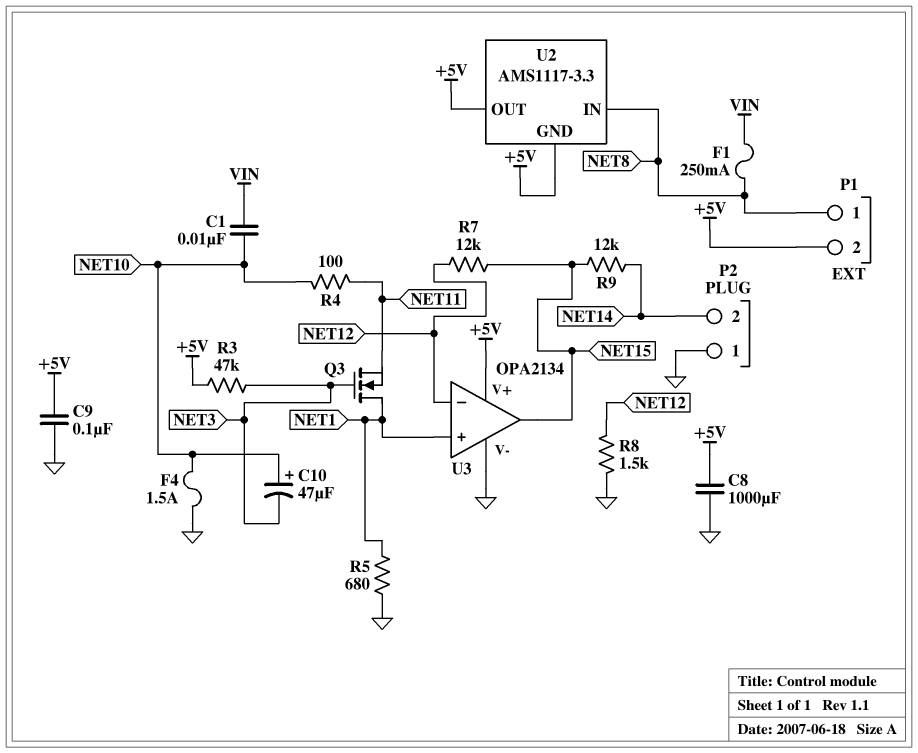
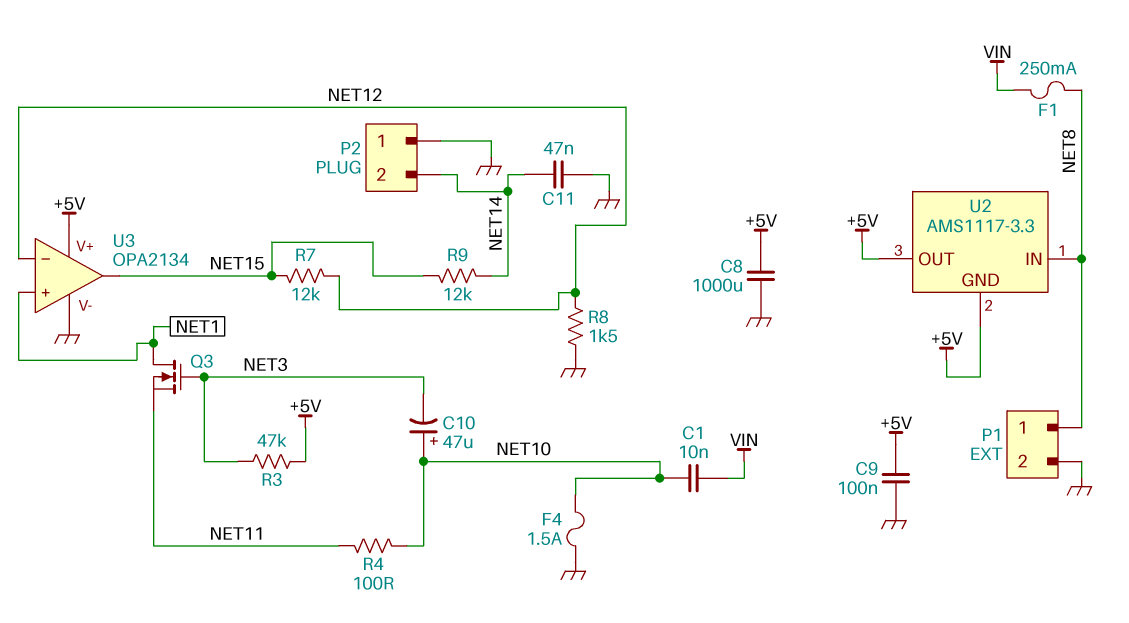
C11: none -> 47nF (GND, NET14)
P1 pin 2: +5V -> GND
R5: 680 (GND, NET1) -> none

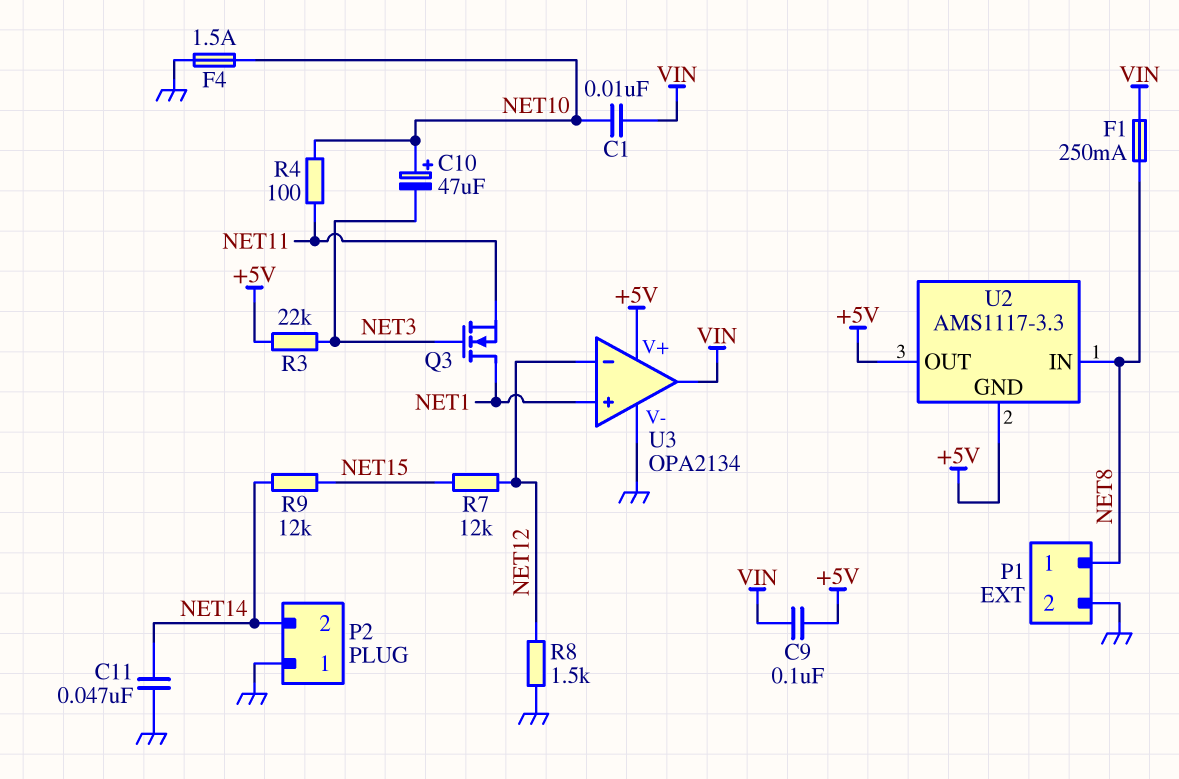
C8: 1000uF (+5V, GND) -> none
C9: 100nF (+5V, GND) -> 100nF (+5V, VIN)
R3: 47k (+5V, NET3) -> 22k (+5V, NET3)
U3 pin out: NET15 -> VIN

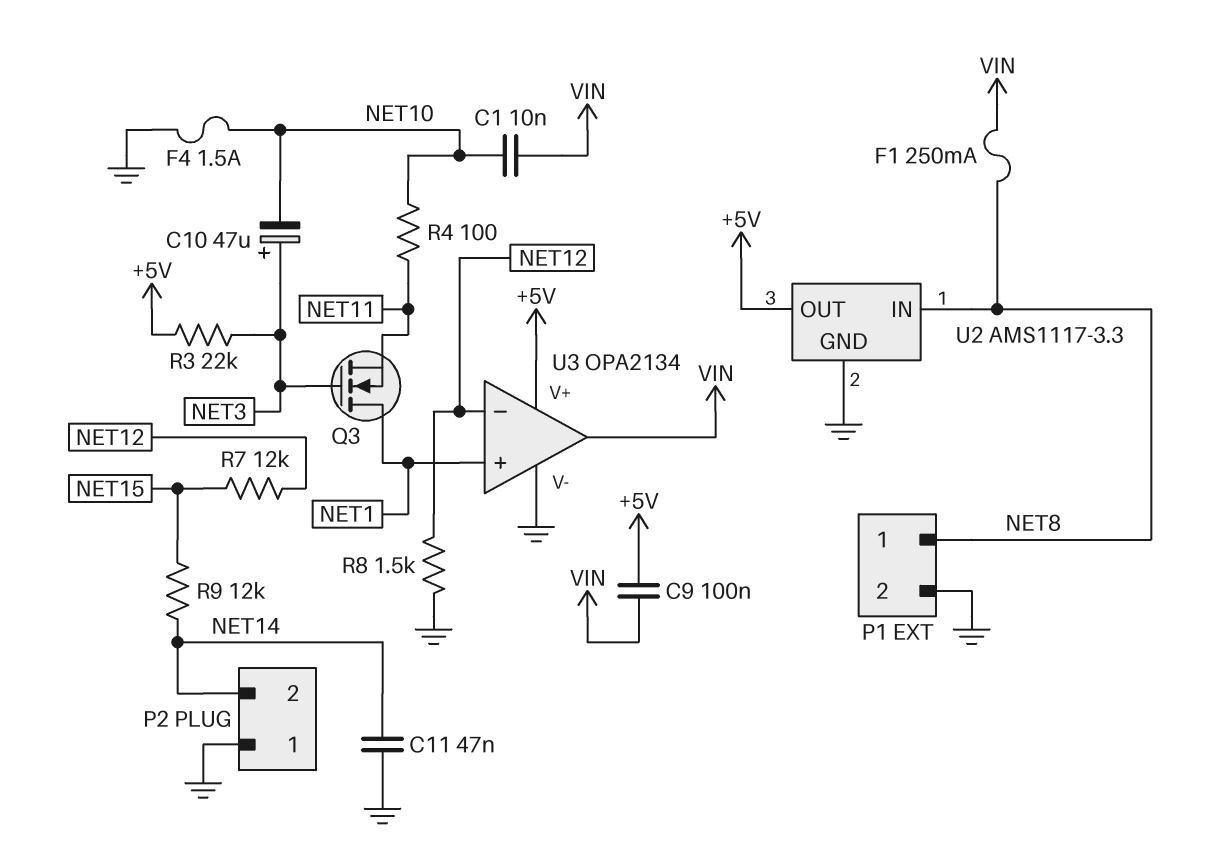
C10: 47uF (plus NET10, minus NET3) -> 47uF (plus NET3, minus NET10)
U2 pin GND: +5V -> GND

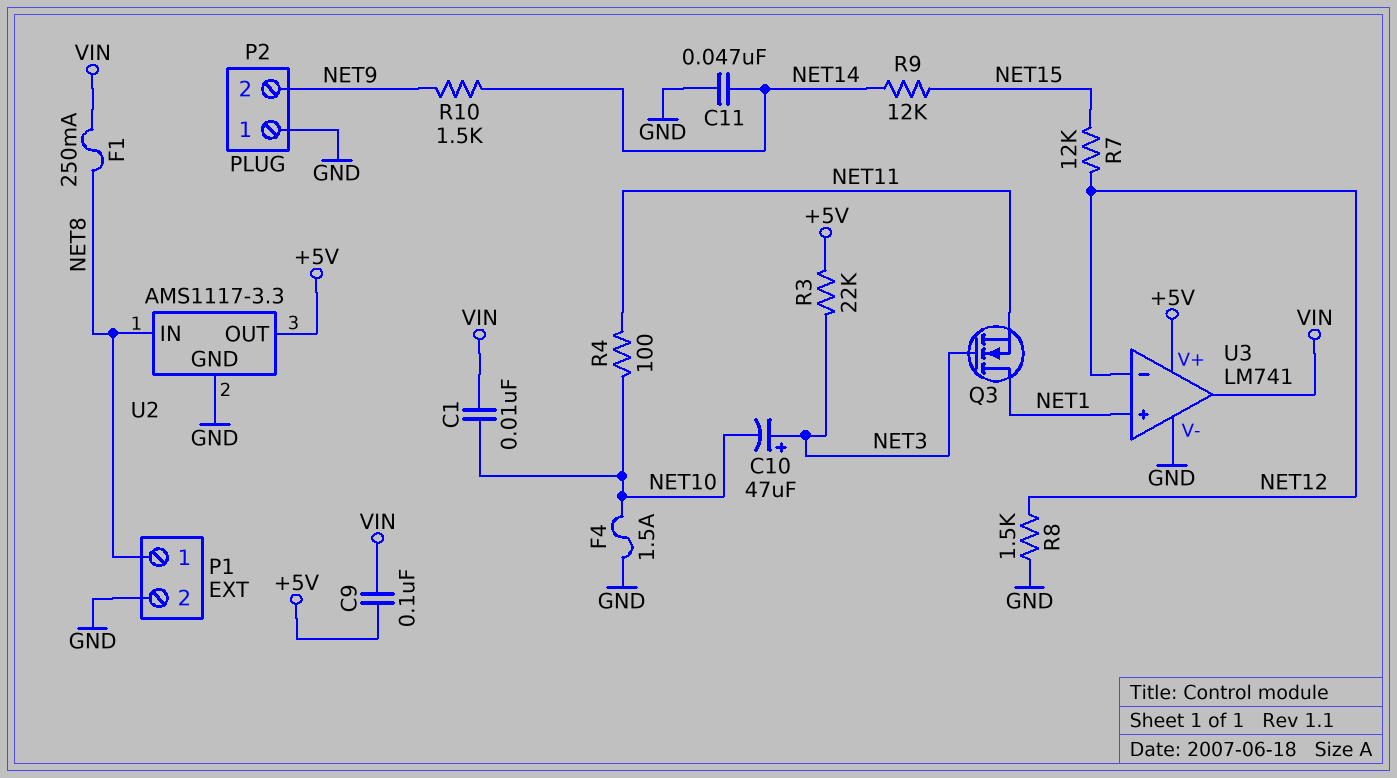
P2 pin 2: NET14 -> NET9
R10: none -> 1.5k (NET9, NET14)
U3: OPA2134 -> LM741

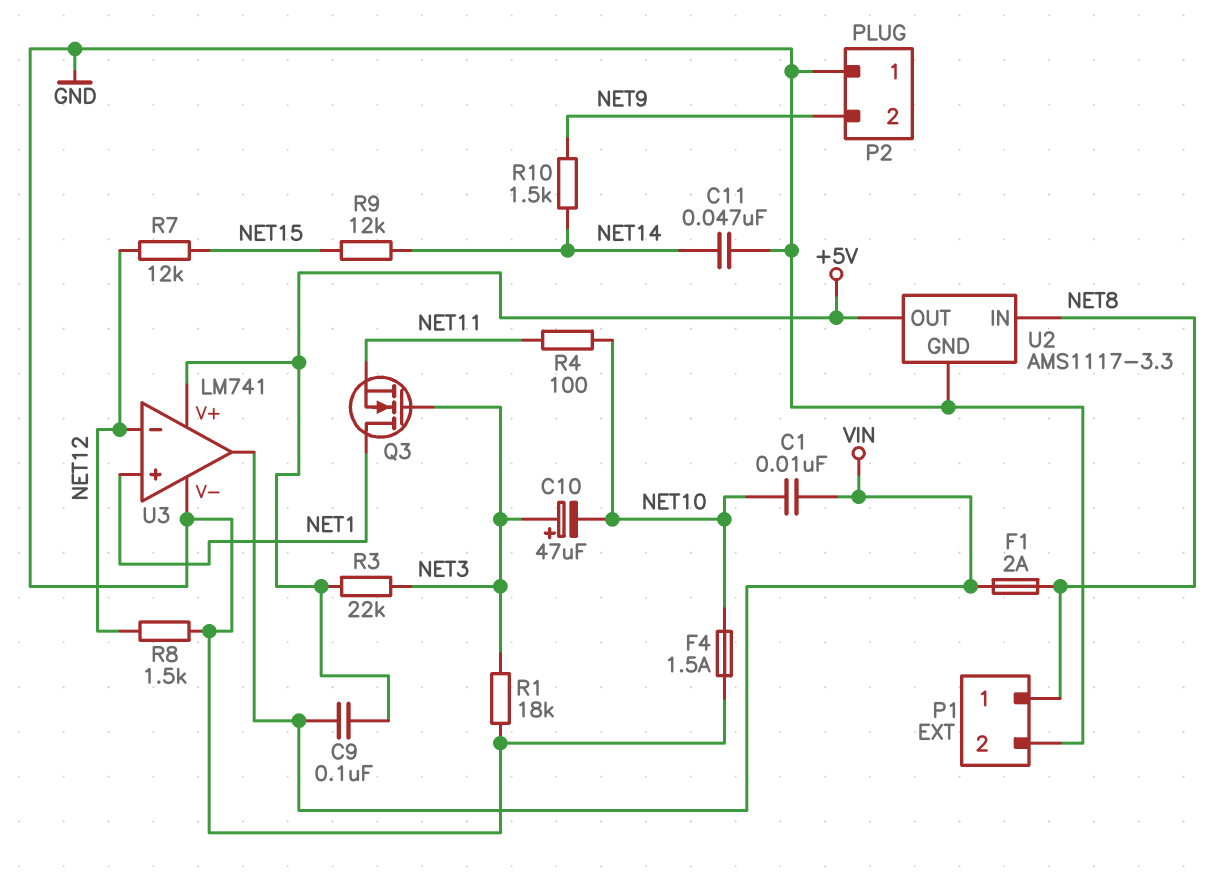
F1: 250mA (NET8, VIN) -> 2A (NET8, VIN)
R1: none -> 18k (GND, NET3)

